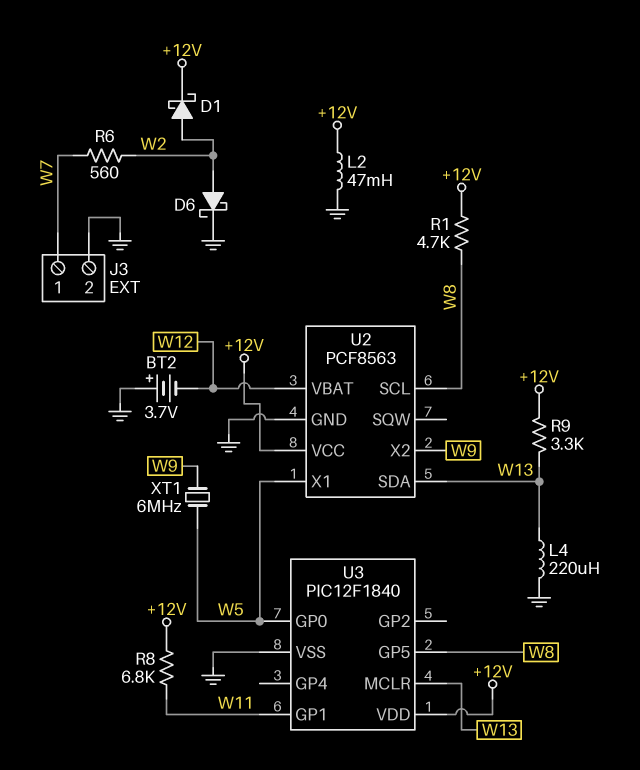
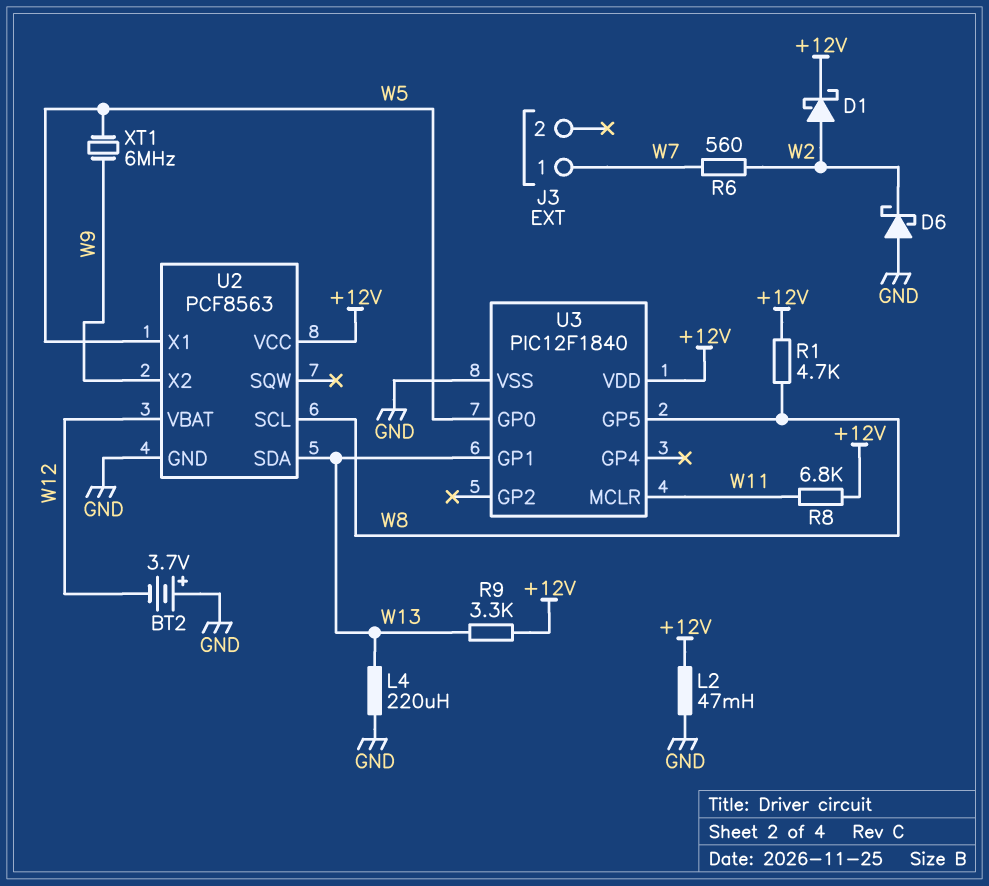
D6: schottky (A W2, K GND) -> schottky (A GND, K W2)
J3 pin 2: GND -> none
U3 pin GP1: W11 -> W13
U3 pin MCLR: W13 -> W11

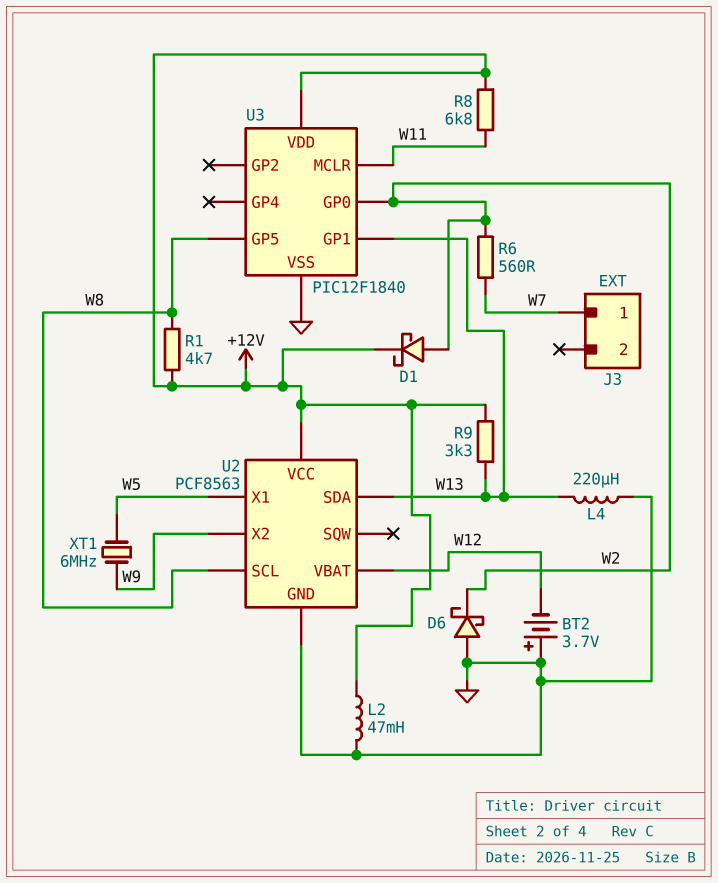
U3 pin GP0: W5 -> W2

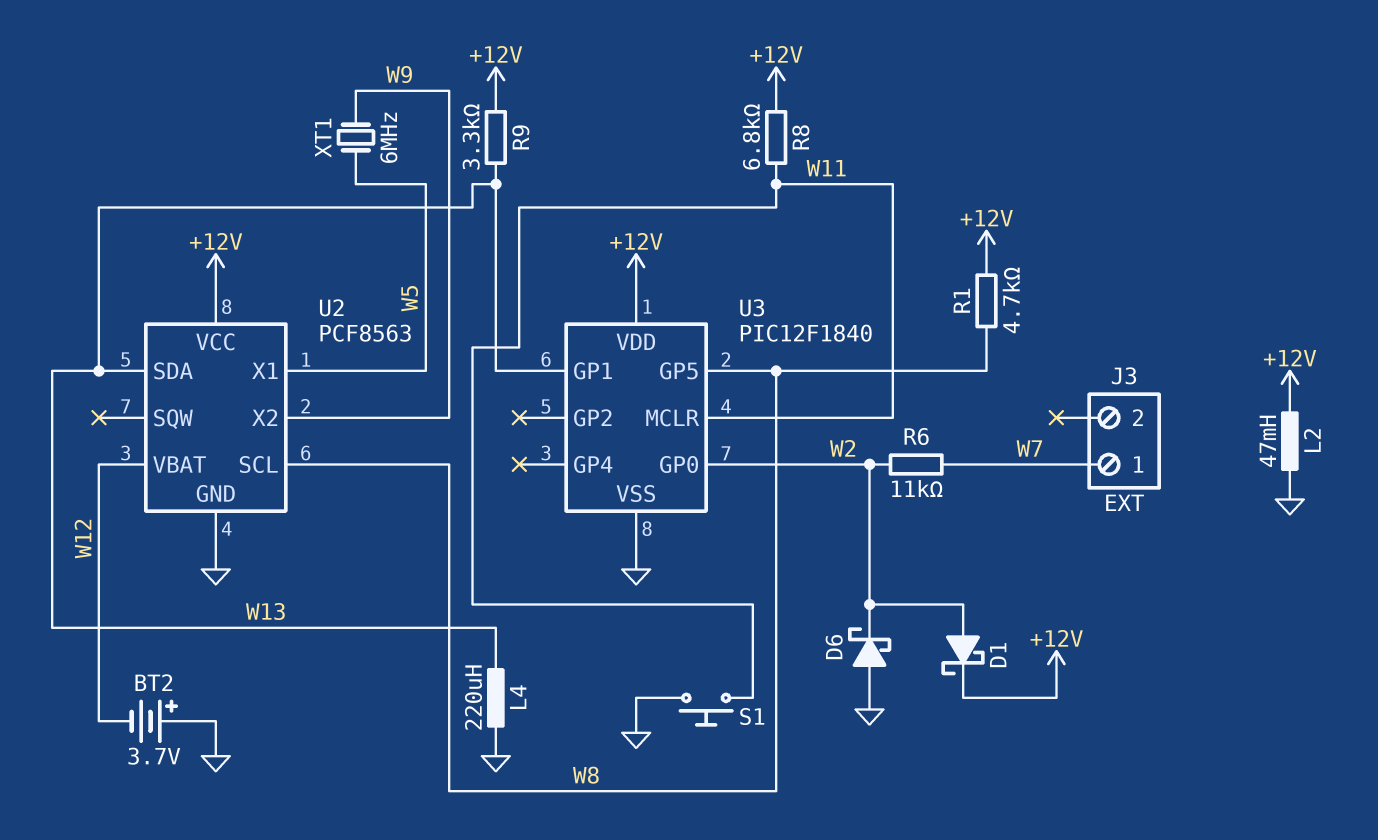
R6: 560 (W2, W7) -> 11k (W2, W7)
S1: none -> button (GND, W11)

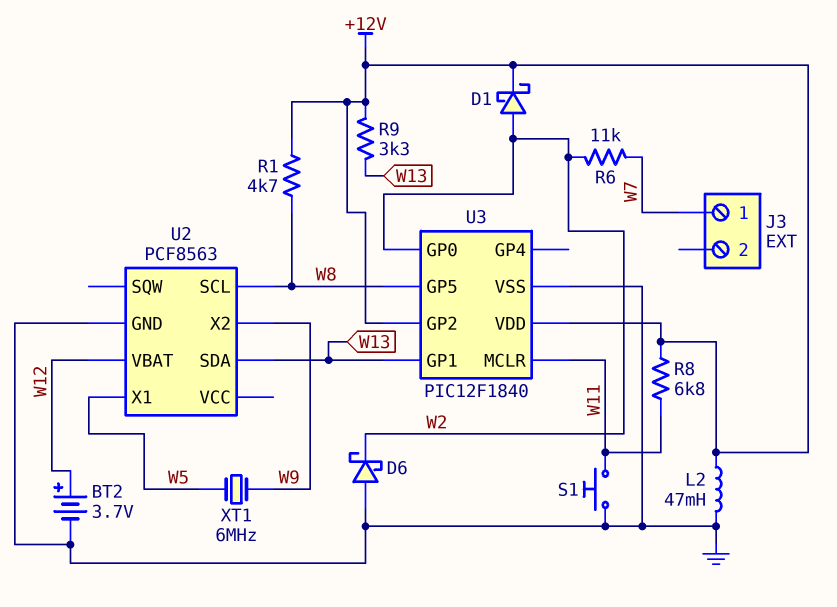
BT2: 3.7V (plus GND, minus W12) -> 3.7V (plus W12, minus GND)
L4: 220uH (GND, W13) -> none
U2 pin VCC: +12V -> none
U3 pin GP2: none -> +12V

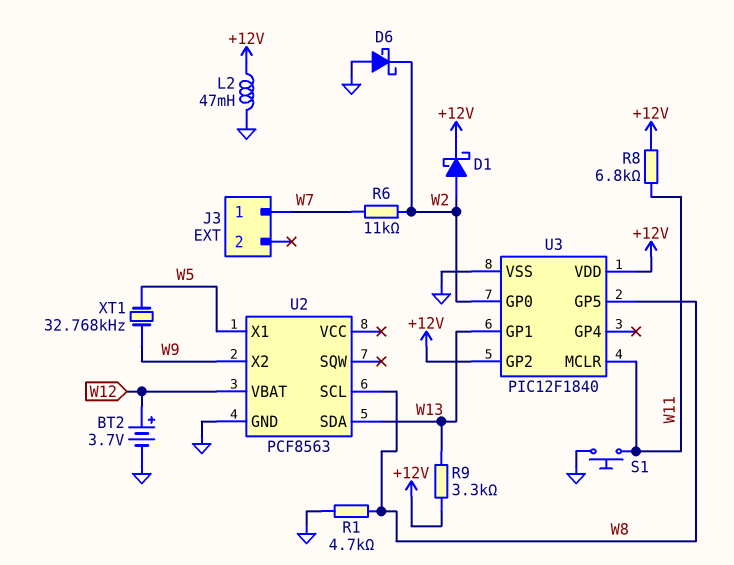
R1: 4.7k (+12V, W8) -> 4.7k (GND, W8)
XT1: 6MHz (W5, W9) -> 32.768kHz (W5, W9)

